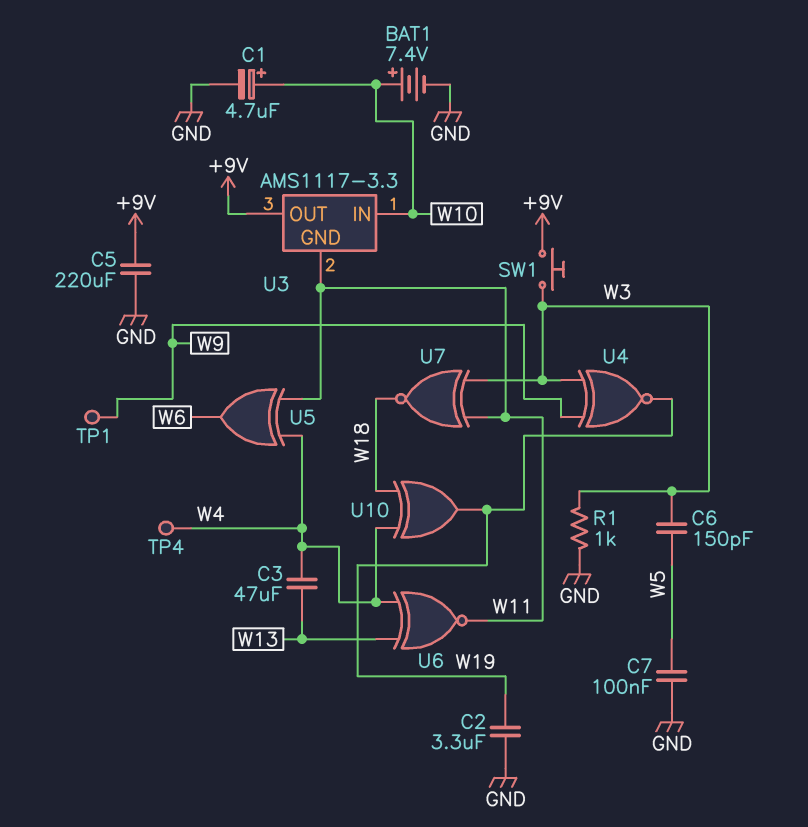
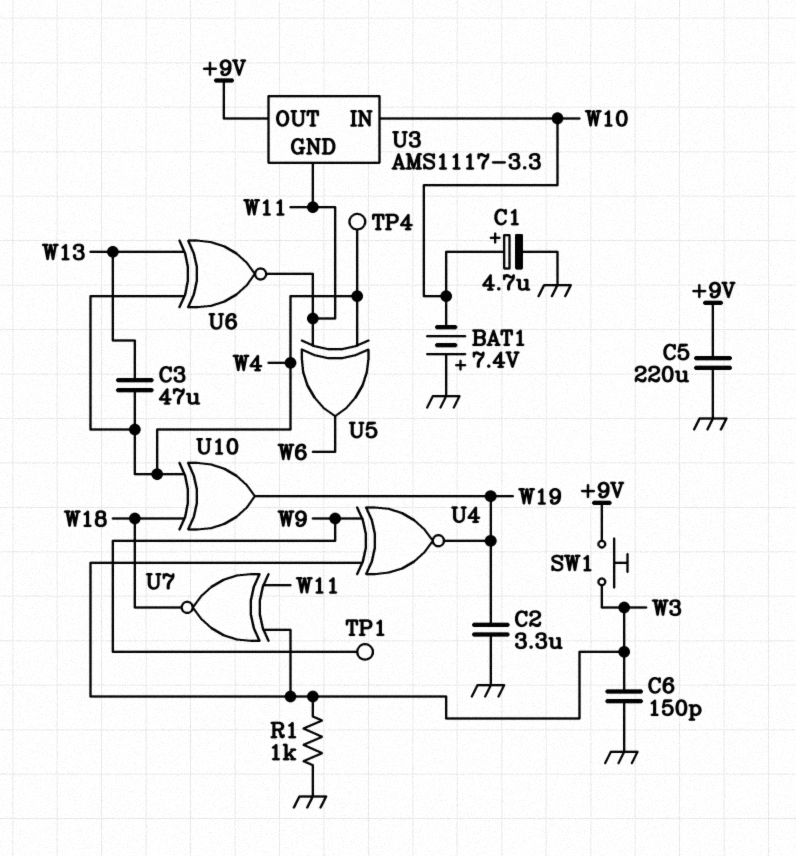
BAT1: 7.4V (plus W10, minus GND) -> 7.4V (plus GND, minus W10)
C6: 150pF (W3, W5) -> 150pF (GND, W3)
C7: 100nF (GND, W5) -> none

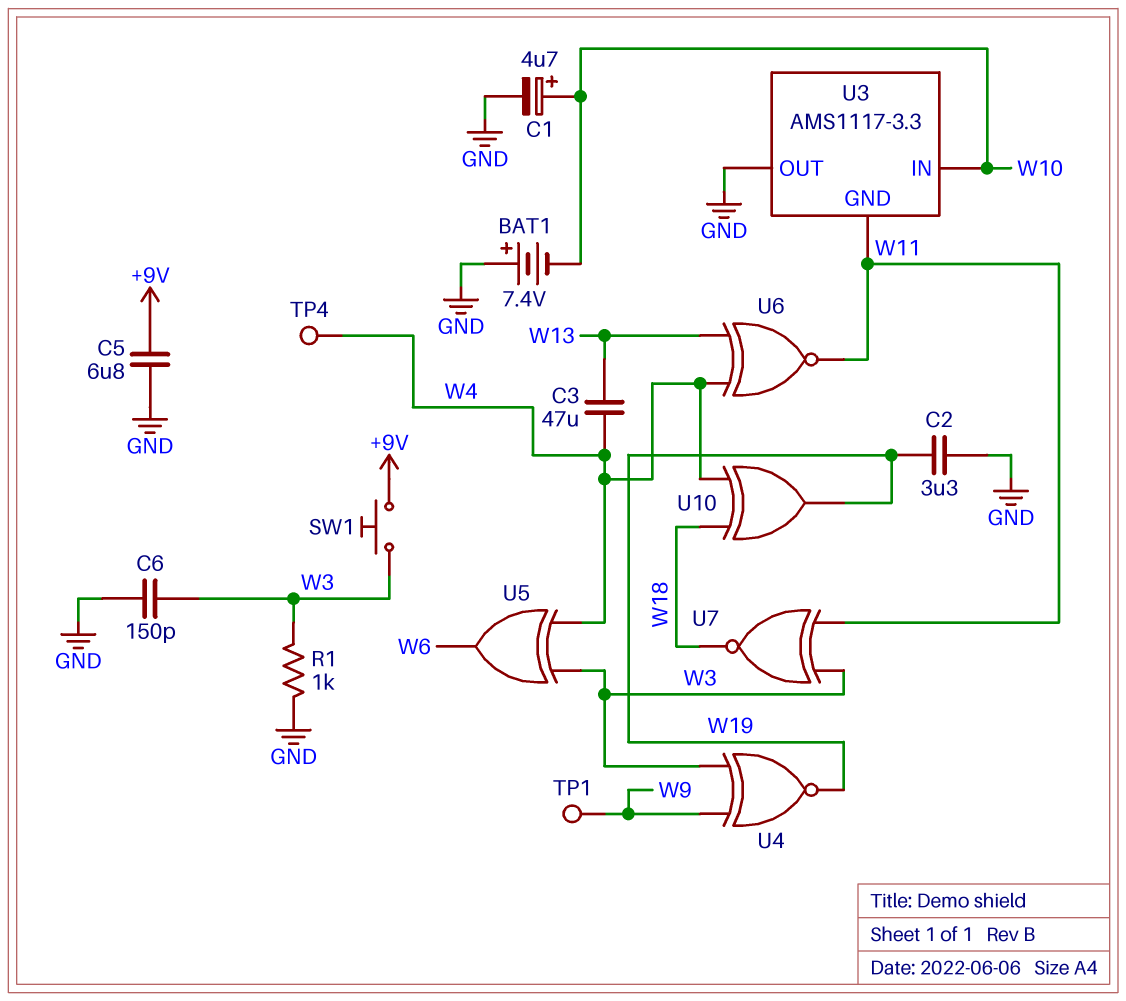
C5: 220uF (+9V, GND) -> 6.8uF (+9V, GND)
U3 pin OUT: +9V -> GND
U5: XOR (in W4, in W11, out W6) -> XOR (in W3, in W4, out W6)

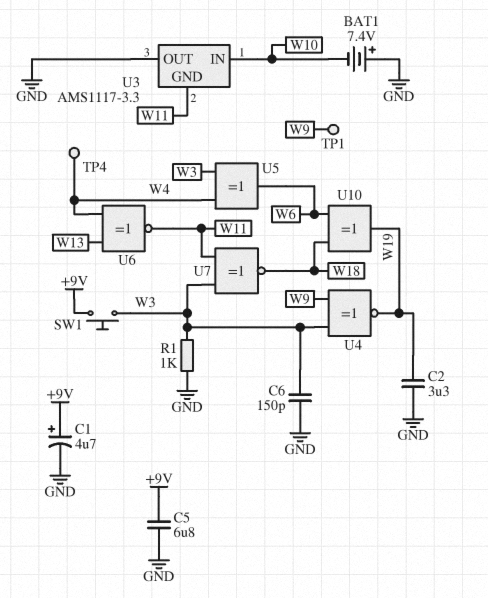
C1: 4.7uF (plus W10, minus GND) -> 4.7uF (plus +9V, minus GND)
C3: 47uF (W4, W13) -> none
U10: XOR (in W4, in W18, out W19) -> XOR (in W6, in W18, out W19)

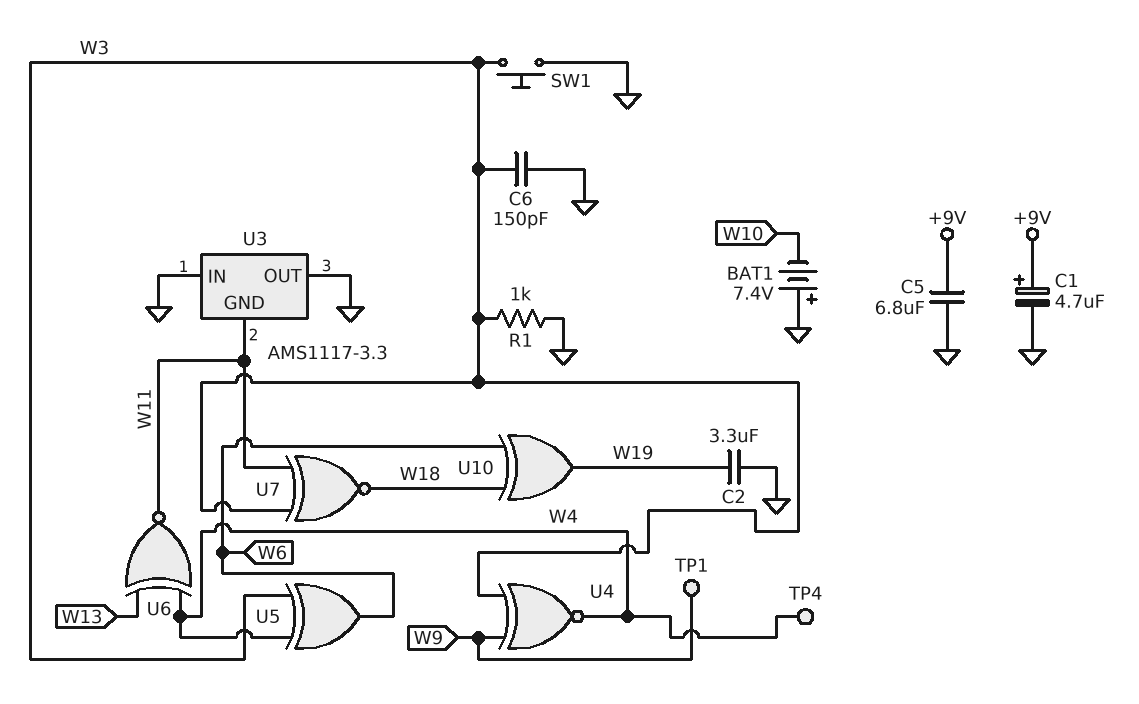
SW1: button (+9V, W3) -> button (GND, W3)
U3 pin IN: W10 -> GND
U4: XNOR (in W3, in W9, out W19) -> XNOR (in W3, in W9, out W4)

